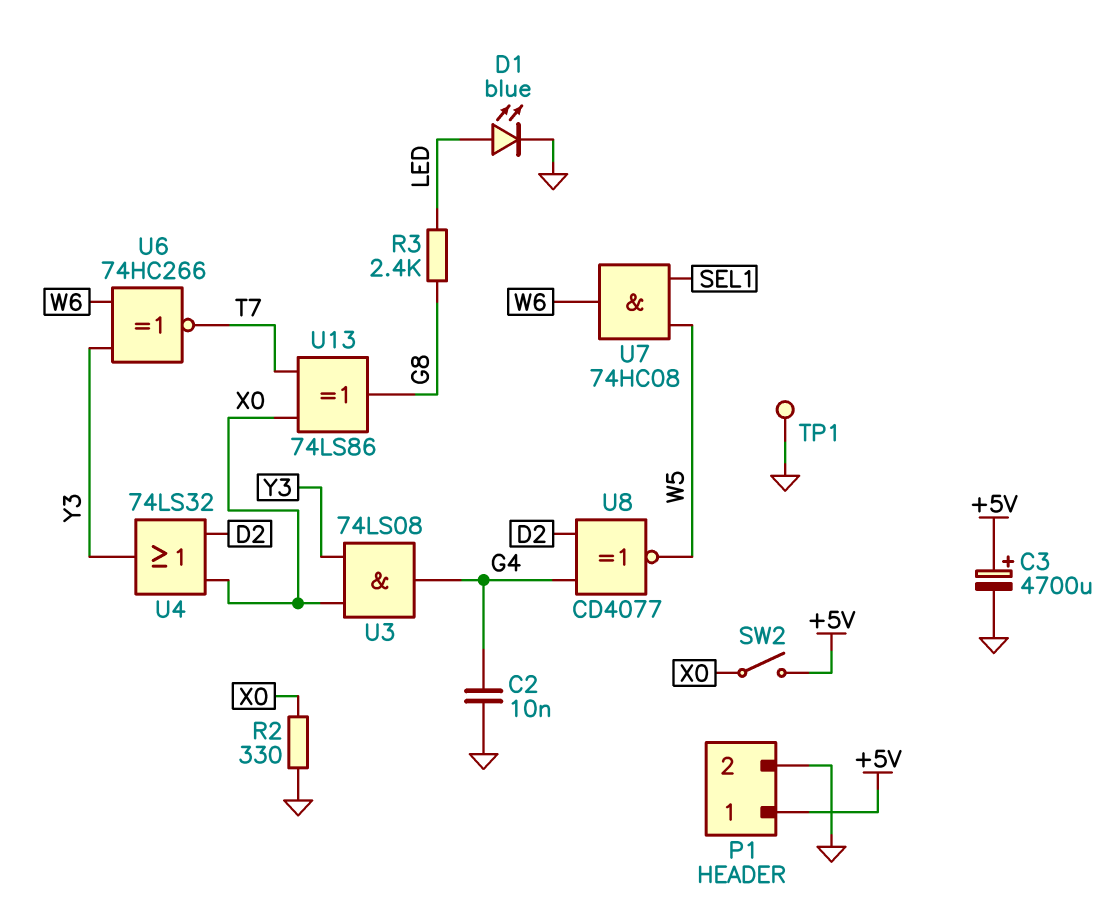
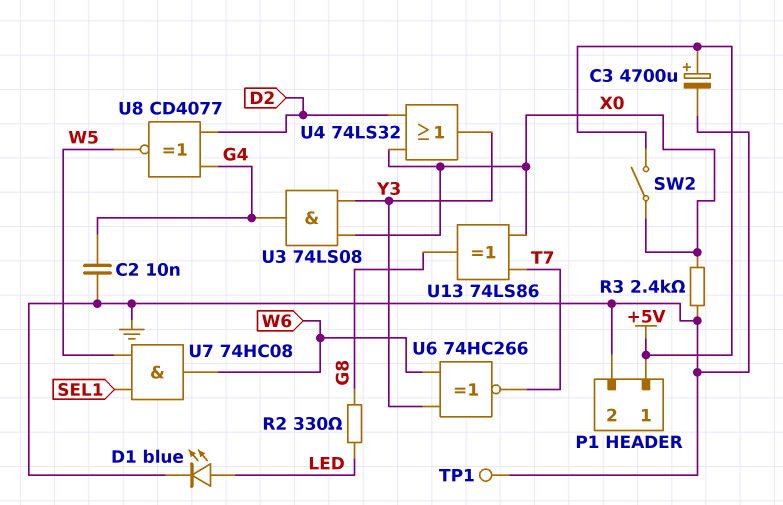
R2: 330 (GND, X0) -> 330 (G8, LED)
R3: 2.4k (G8, LED) -> 2.4k (GND, X0)

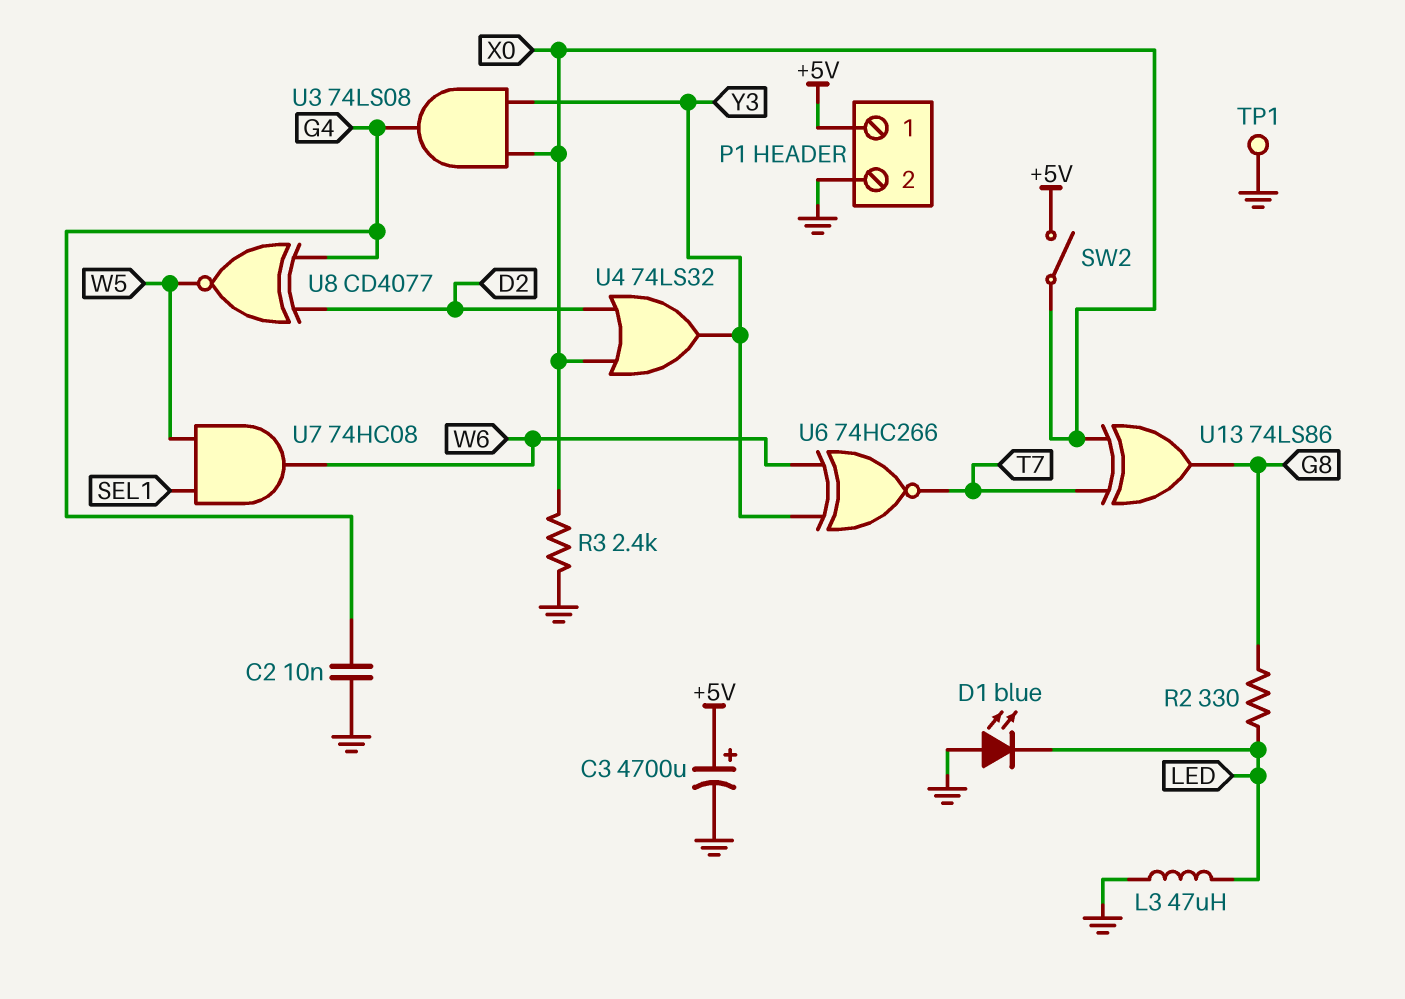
D1: LED blue (A LED, K GND) -> LED blue (A GND, K LED)
L3: none -> 47uH (GND, LED)

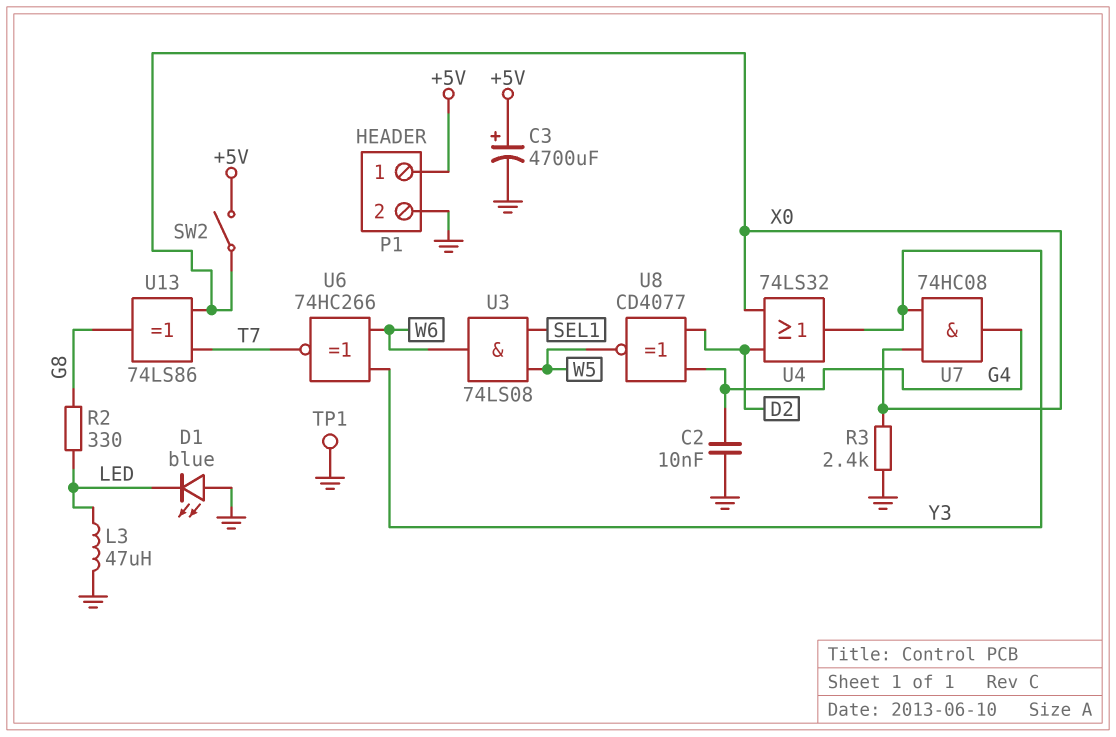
U3: AND 74LS08 (in X0, in Y3, out G4) -> AND 74LS08 (in SEL1, in W5, out W6)
U7: AND 74HC08 (in SEL1, in W5, out W6) -> AND 74HC08 (in X0, in Y3, out G4)

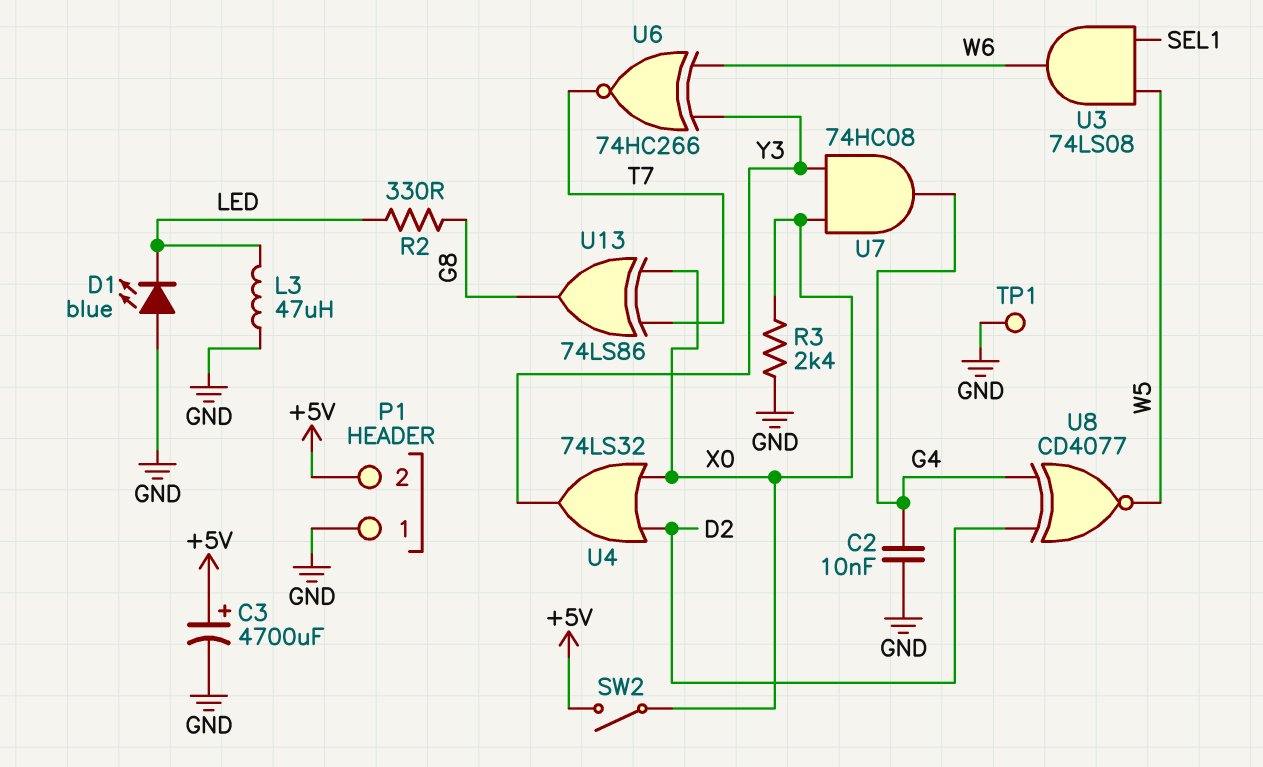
P1 pin 1: +5V -> GND
P1 pin 2: GND -> +5V

